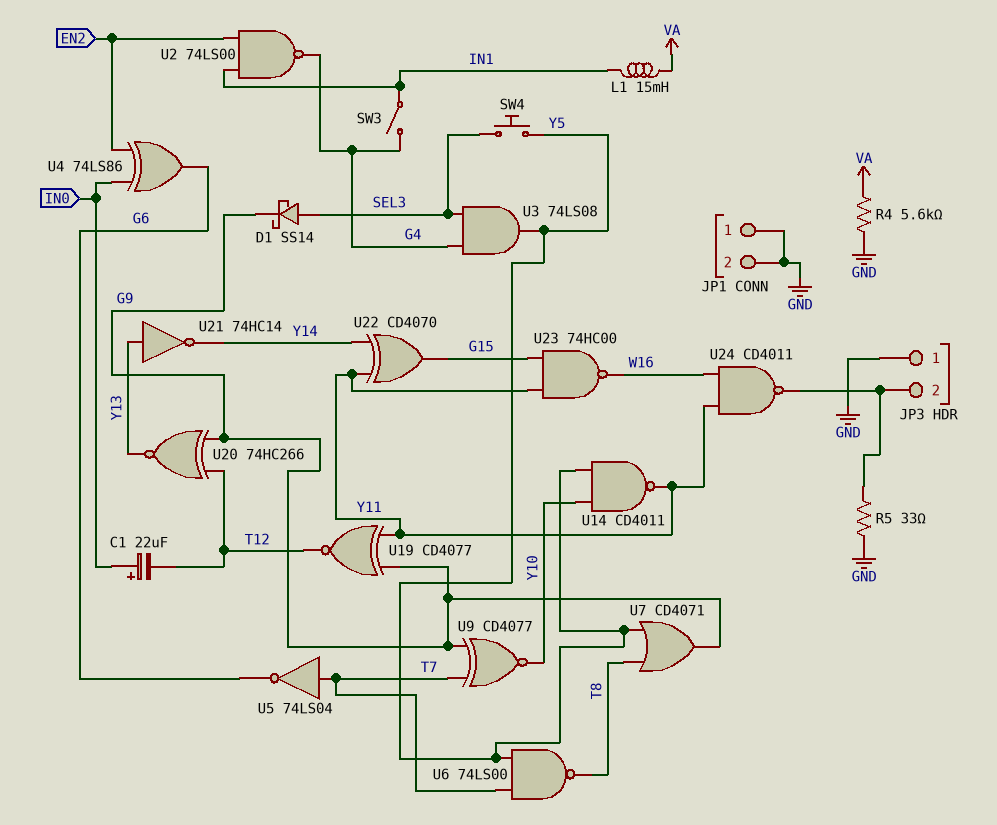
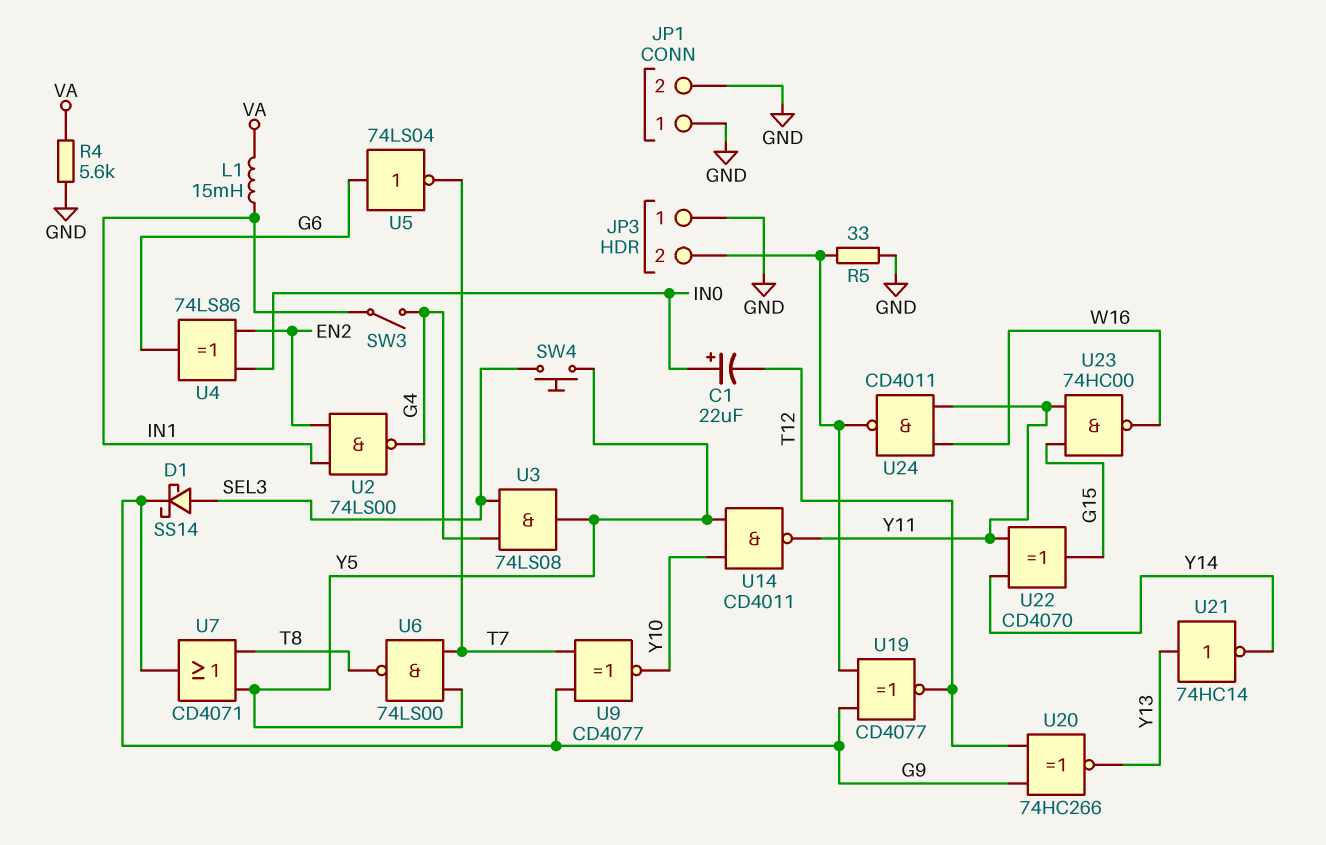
U5: NOT 74LS04 (in T7, out G6) -> NOT 74LS04 (in G6, out T7)
U19: XNOR CD4077 (in G9, in Y11, out T12) -> XNOR CD4077 (in G9, in JP3/2, out T12)

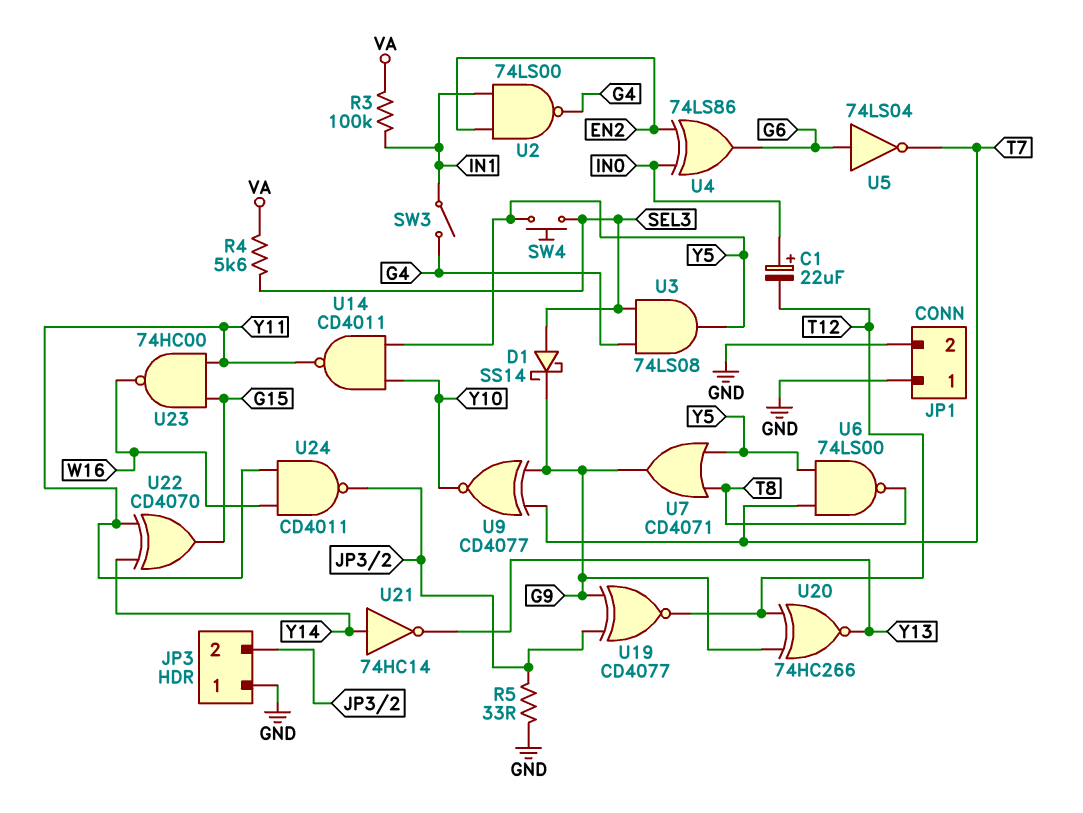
L1: 15mH (IN1, VA) -> none
R3: none -> 100k (IN1, VA)
R4: 5.6k (GND, VA) -> 5.6k (SEL3, VA)
U21: NOT 74HC14 (in Y13, out Y14) -> NOT 74HC14 (in Y14, out Y13)

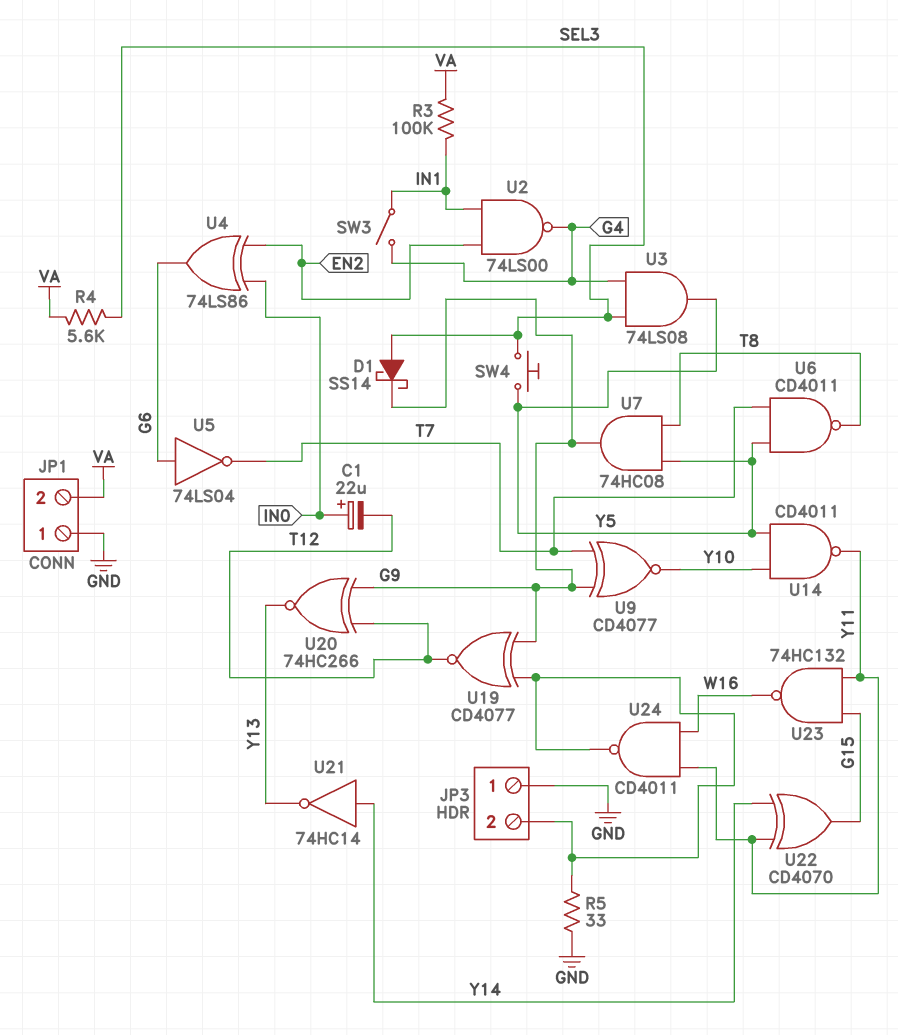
JP1 pin 2: GND -> VA
U6: NAND 74LS00 (in T7, in Y5, out T8) -> NAND CD4011 (in T7, in Y5, out T8)
U7: OR CD4071 (in T8, in Y5, out G9) -> AND 74HC08 (in T8, in Y5, out G9)
U23: NAND 74HC00 (in G15, in Y11, out W16) -> NAND 74HC132 (in G15, in Y11, out W16)

